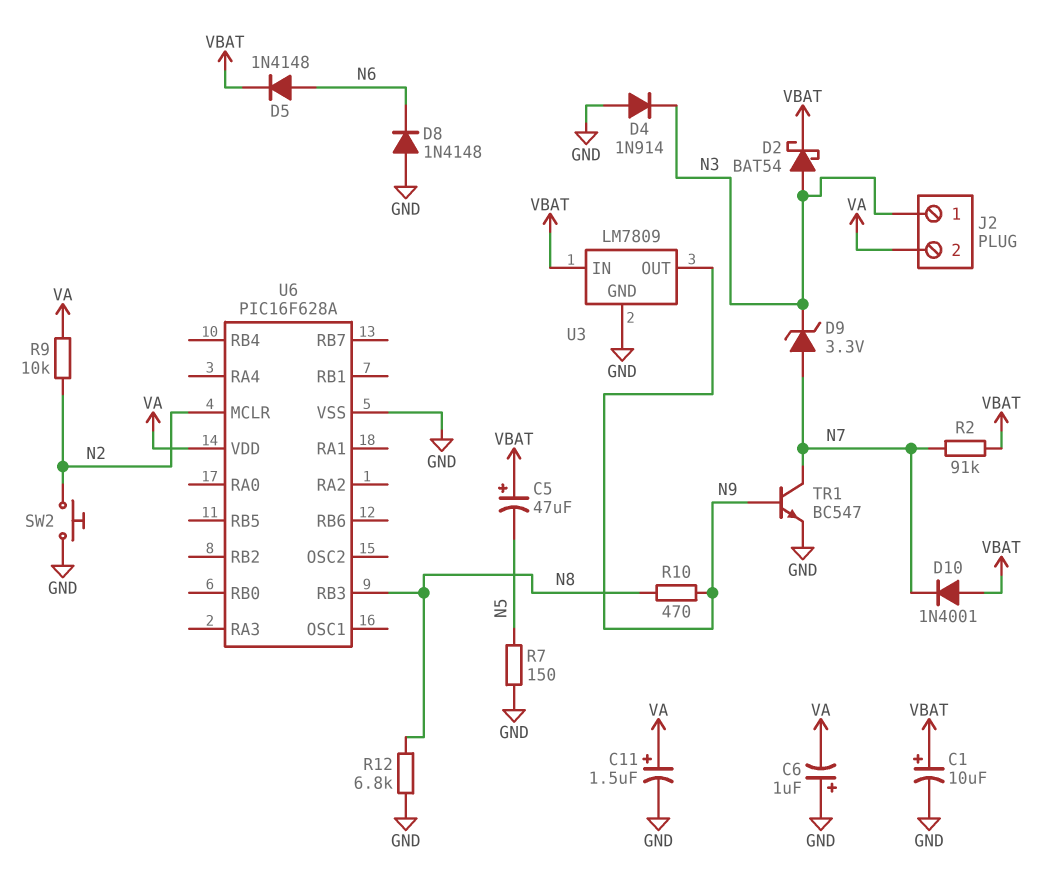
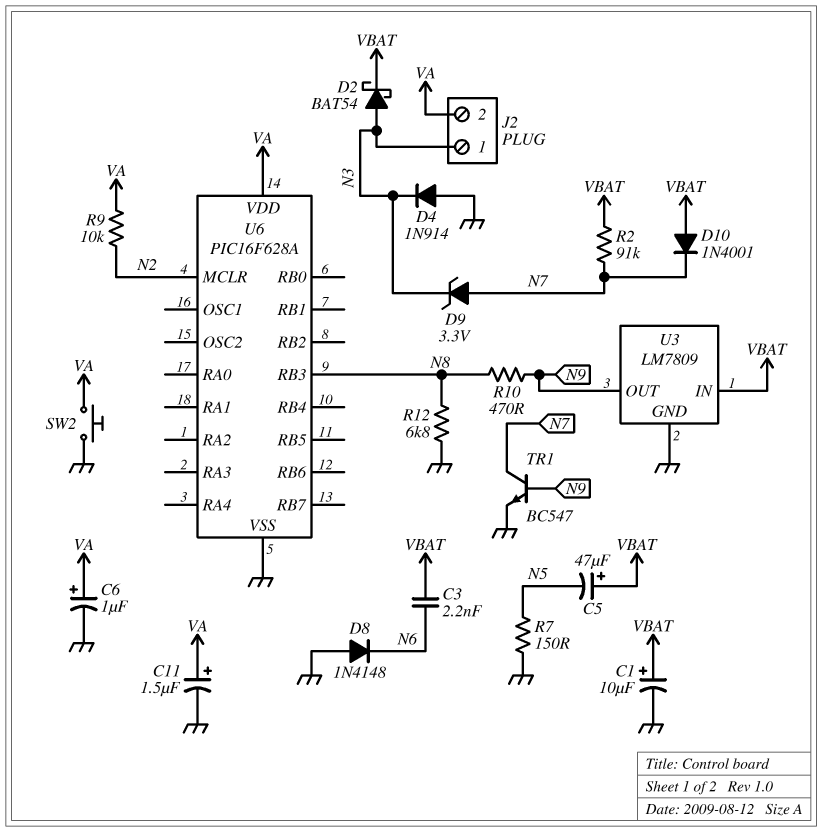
C3: none -> 2.2nF (N6, VBAT)
C6: 1uF (plus GND, minus VA) -> 1uF (plus VA, minus GND)
D5: diode 1N4148 (A N6, K VBAT) -> none
SW2: button (GND, N2) -> button (GND, VA)

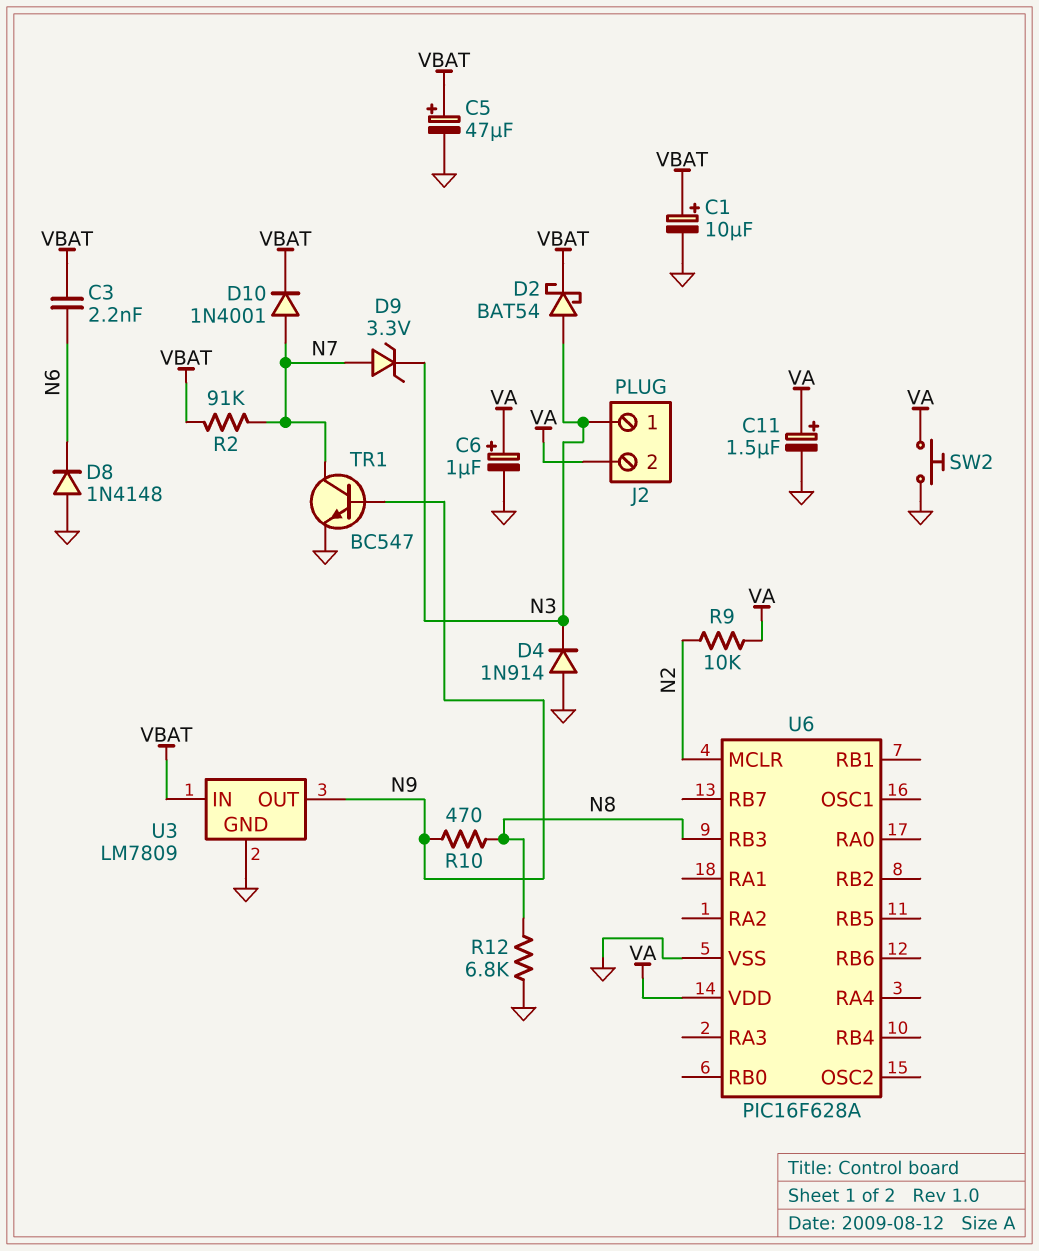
C5: 47uF (plus VBAT, minus N5) -> 47uF (plus VBAT, minus GND)
D10: diode 1N4001 (A VBAT, K N7) -> diode 1N4001 (A N7, K VBAT)
R7: 150 (GND, N5) -> none

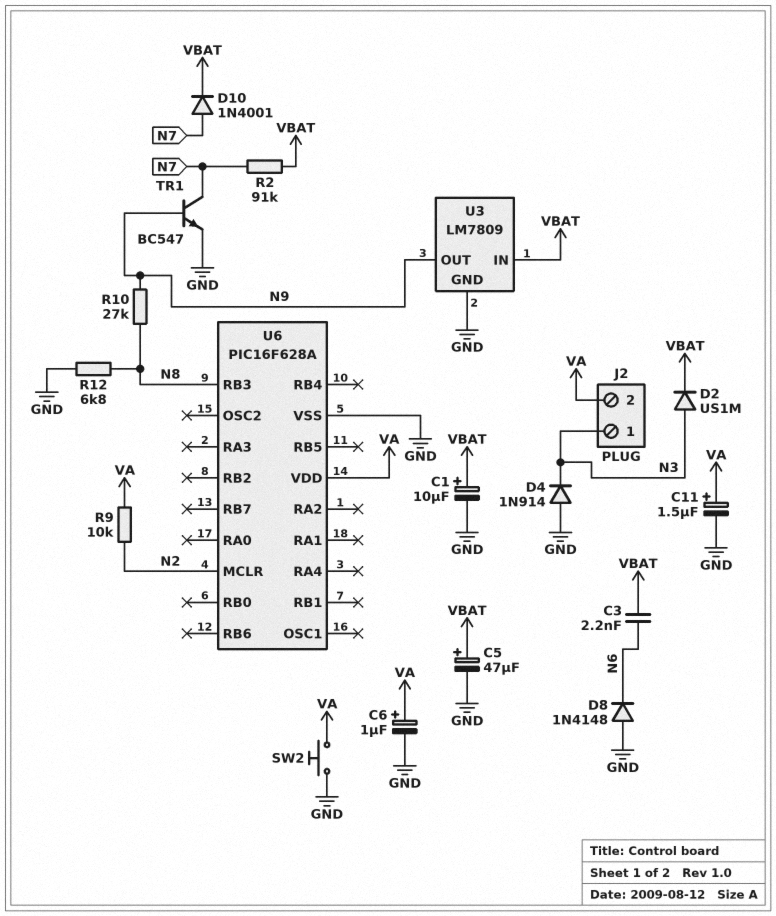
D2: schottky BAT54 (A N3, K VBAT) -> diode US1M (A N3, K VBAT)
D9: zener 3.3V (A N7, K N3) -> none
R10: 470 (N8, N9) -> 27k (N8, N9)

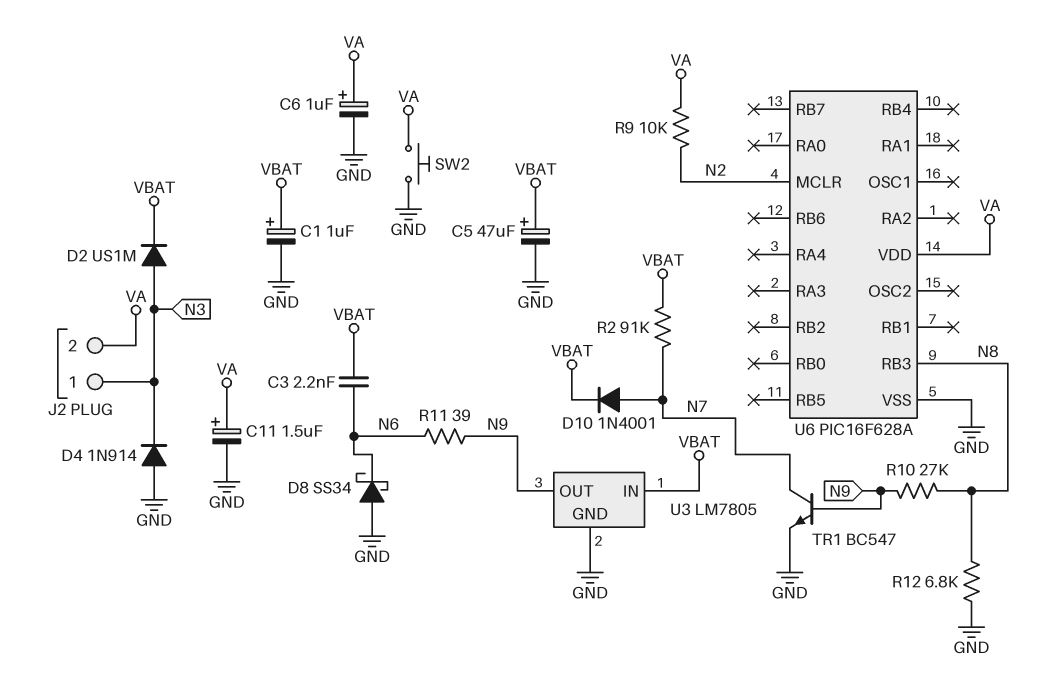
C1: 10uF (plus VBAT, minus GND) -> 1uF (plus VBAT, minus GND)
D8: diode 1N4148 (A GND, K N6) -> schottky SS34 (A GND, K N6)
R11: none -> 39 (N6, N9)
U3: LM7809 -> LM7805

